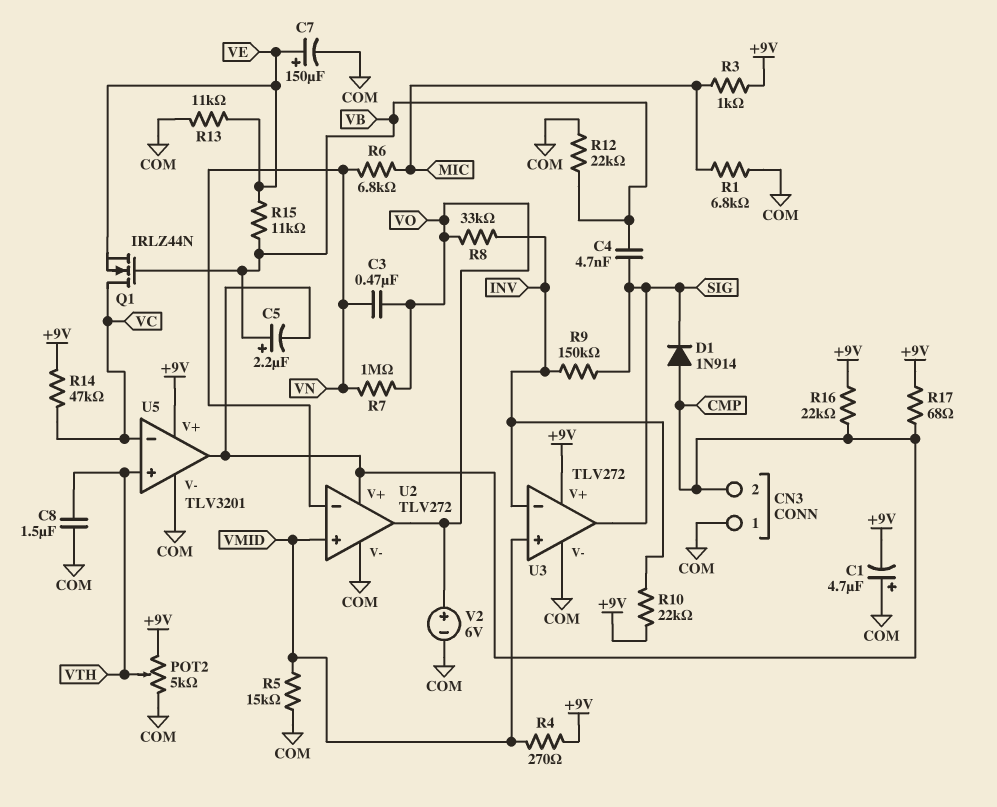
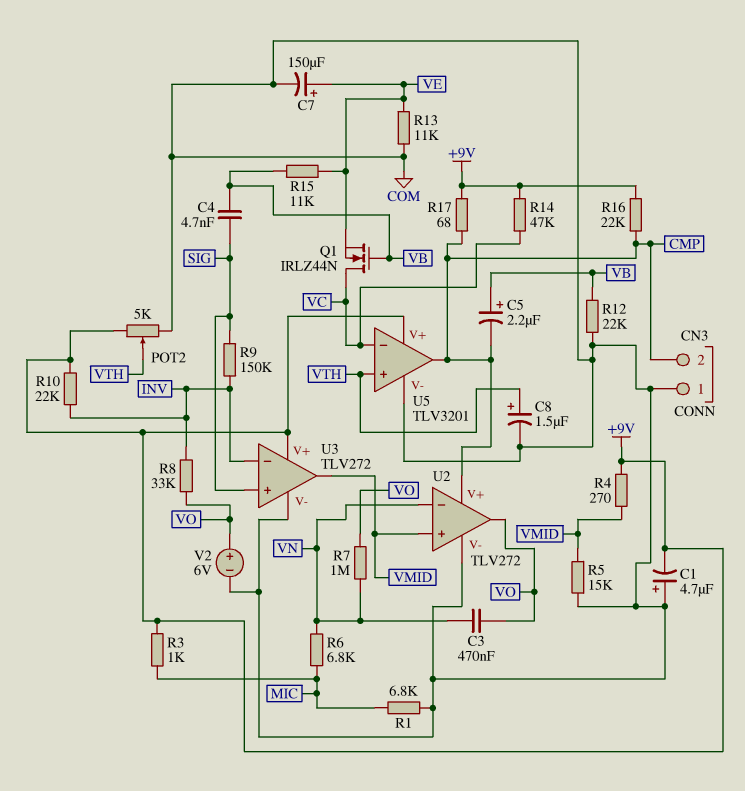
C8: 1.5uF (COM, VTH) -> 1.5uF (plus VTH, minus COM)
D1: diode 1N914 (A CMP, K SIG) -> none
U3 pin in+: VMID -> SIG
U3 pin out: SIG -> VMID

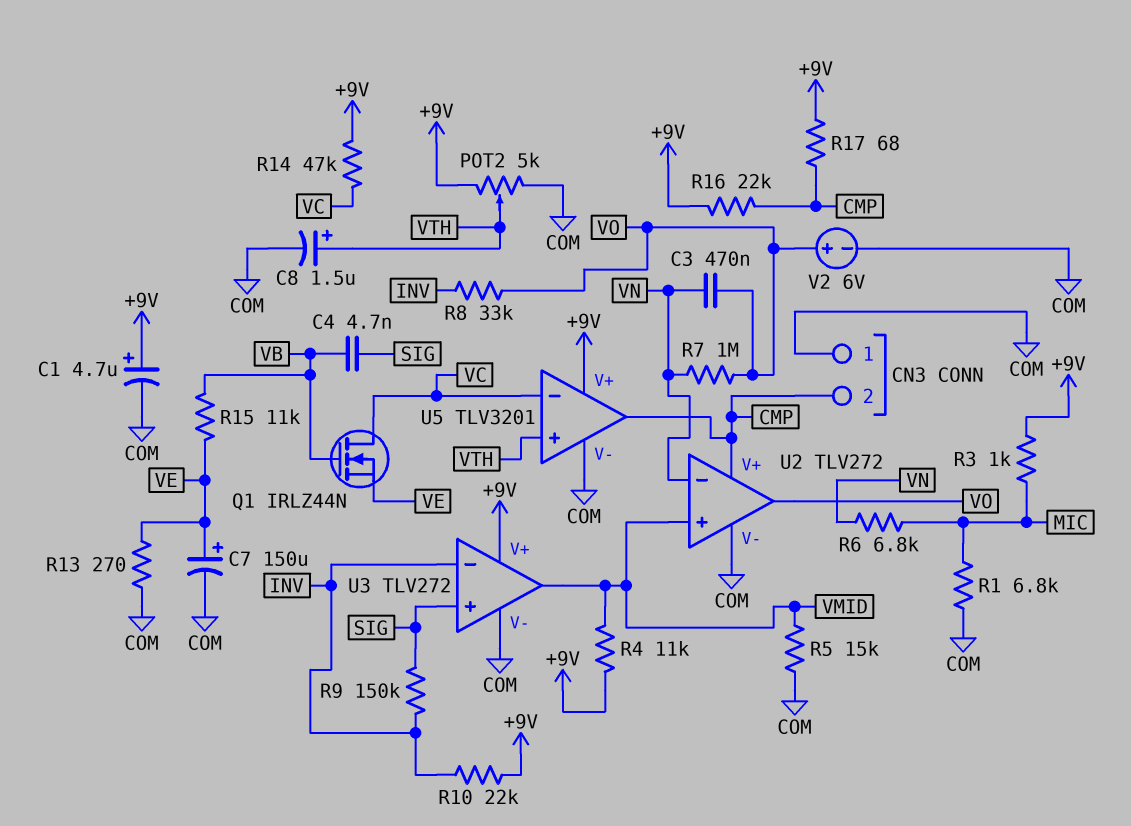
C1: 4.7uF (plus COM, minus +9V) -> 4.7uF (plus +9V, minus COM)
C5: 2.2uF (plus VB, minus CMP) -> none
R4: 270 (+9V, VMID) -> 11k (+9V, VMID)
R12: 22k (COM, VB) -> none
R13: 11k (COM, VE) -> 270 (COM, VE)

